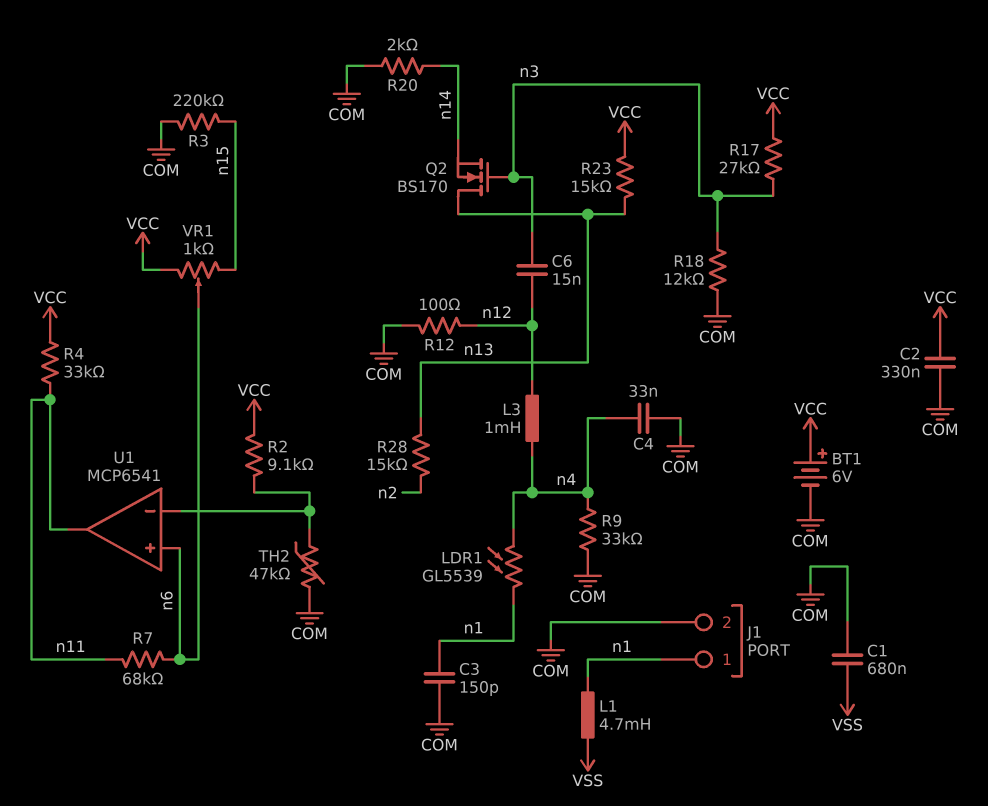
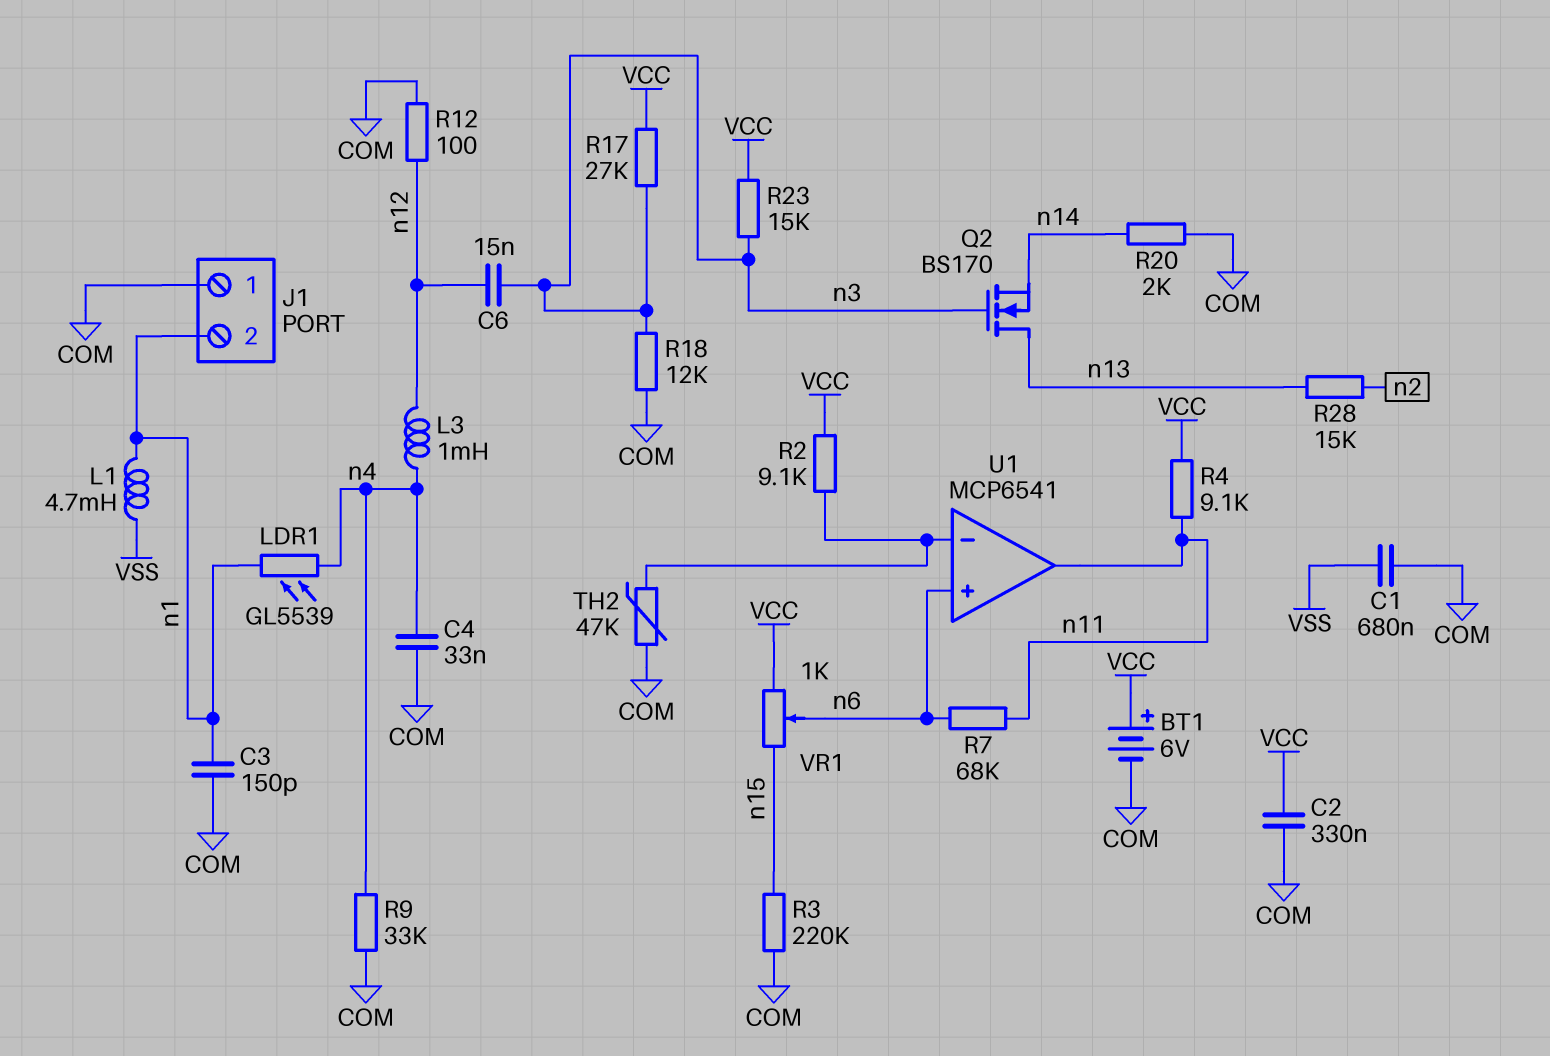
J1 pin 1: n1 -> COM
J1 pin 2: COM -> n1
R4: 33k (VCC, n11) -> 9.1k (VCC, n11)
R23: 15k (VCC, n13) -> 15k (VCC, n3)

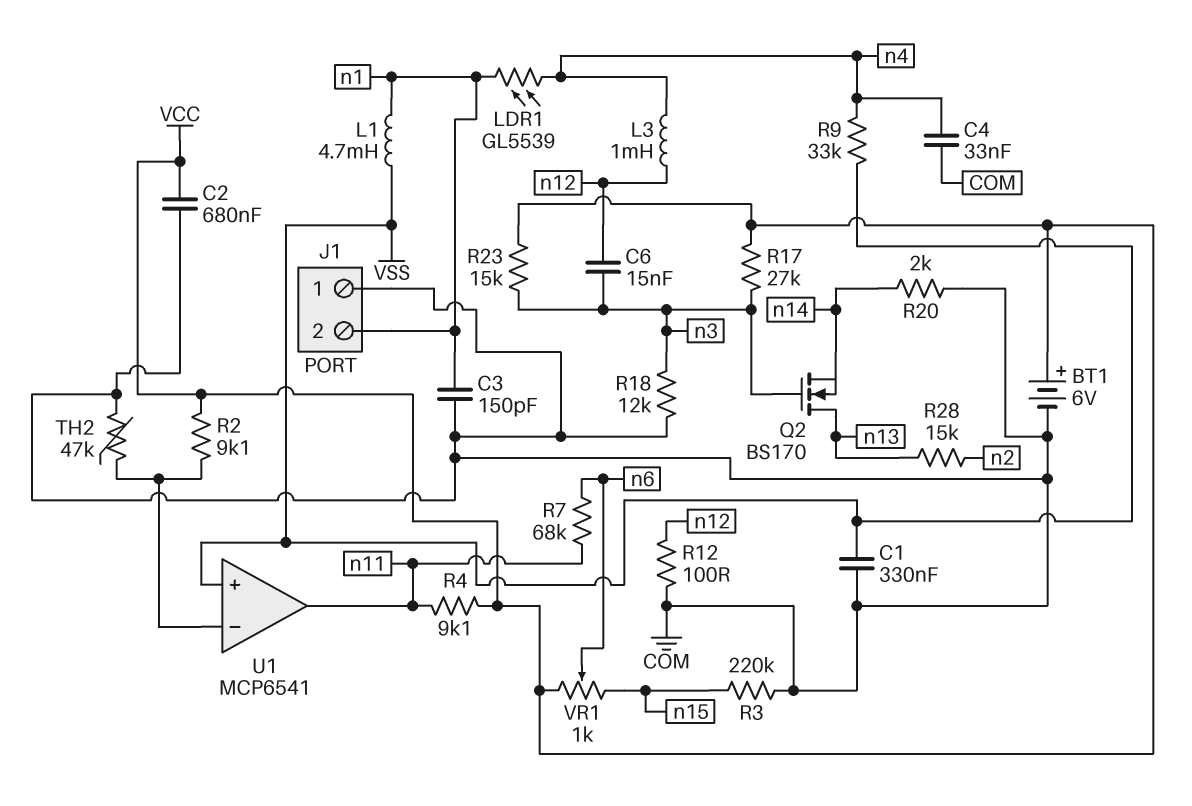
C1: 680nF (COM, VSS) -> 330nF (COM, VSS)
C2: 330nF (COM, VCC) -> 680nF (COM, VCC)
R9: 33k (COM, n4) -> 33k (VSS, n4)
U1 pin in+: n6 -> VSS

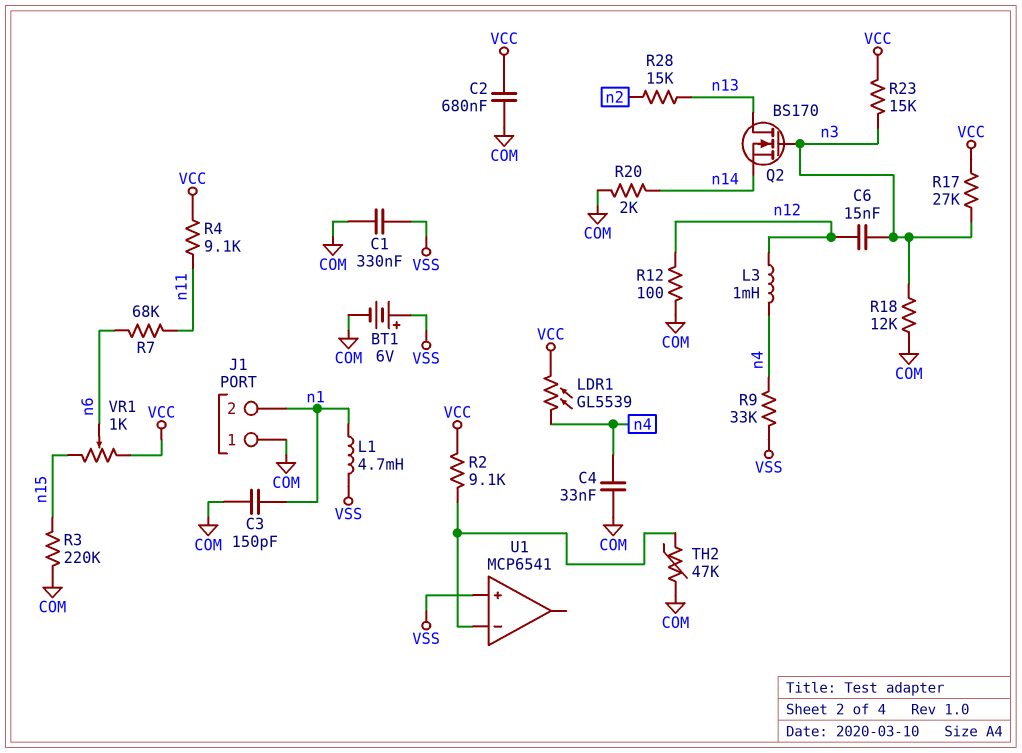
BT1: 6V (plus VCC, minus COM) -> 6V (plus VSS, minus COM)
LDR1: GL5539 (n1, n4) -> GL5539 (VCC, n4)
U1 pin out: n11 -> none

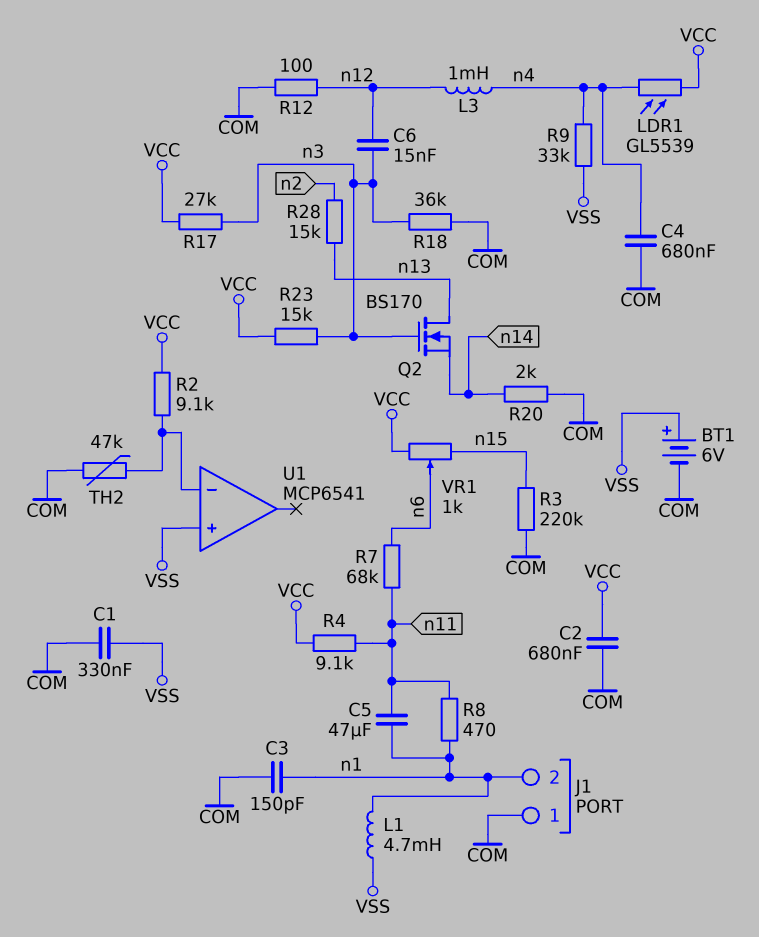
C4: 33nF (COM, n4) -> 680nF (COM, n4)
C5: none -> 47uF (n1, n11)
R8: none -> 470 (n1, n11)
R18: 12k (COM, n3) -> 36k (COM, n3)

